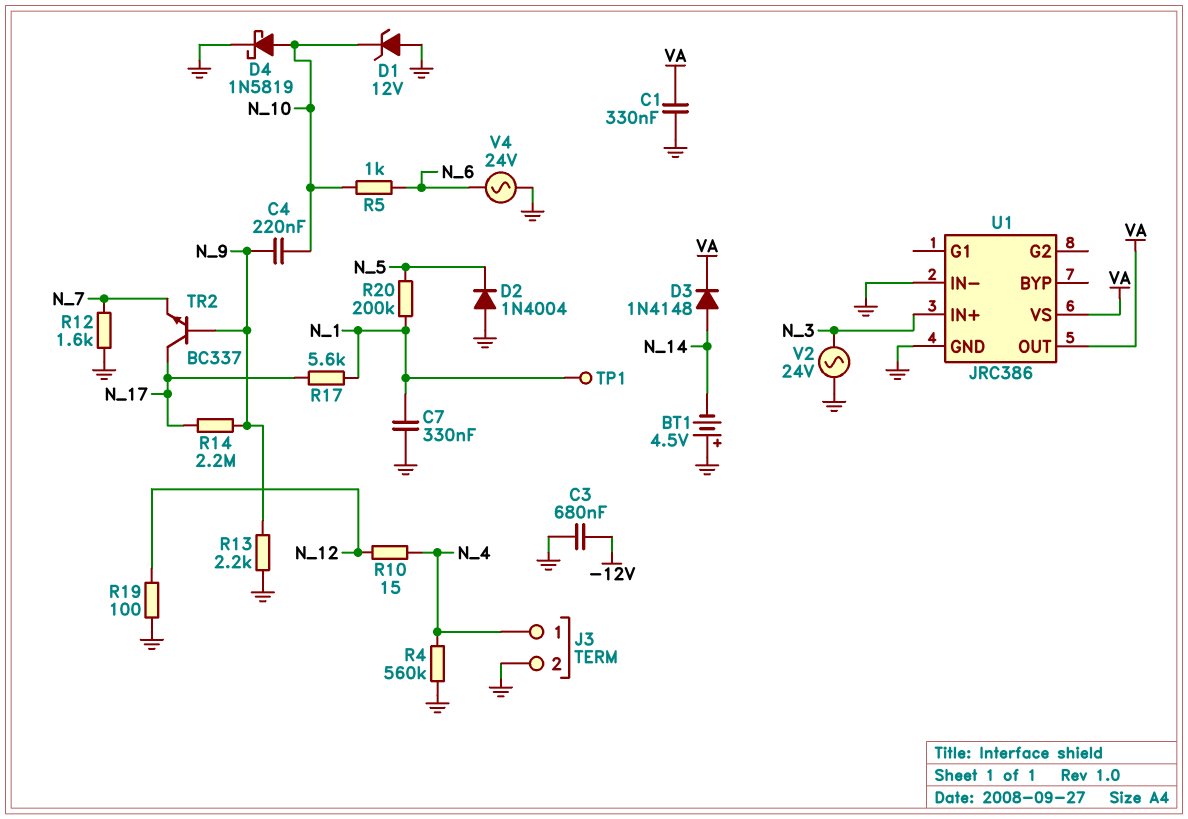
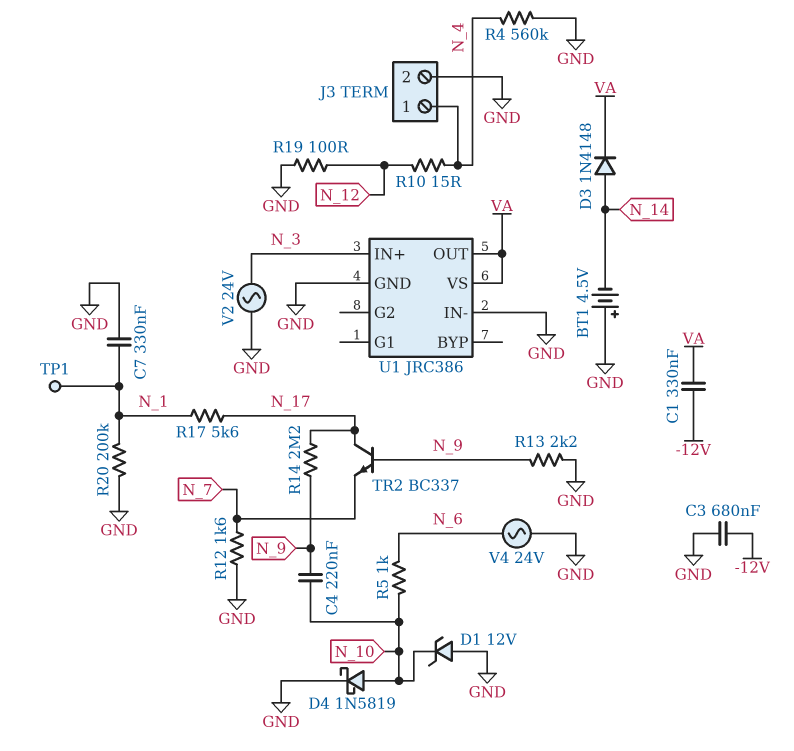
C1: 330nF (GND, VA) -> 330nF (-12V, VA)
D2: diode 1N4004 (A GND, K N_5) -> none
R20: 200k (N_1, N_5) -> 200k (GND, N_1)

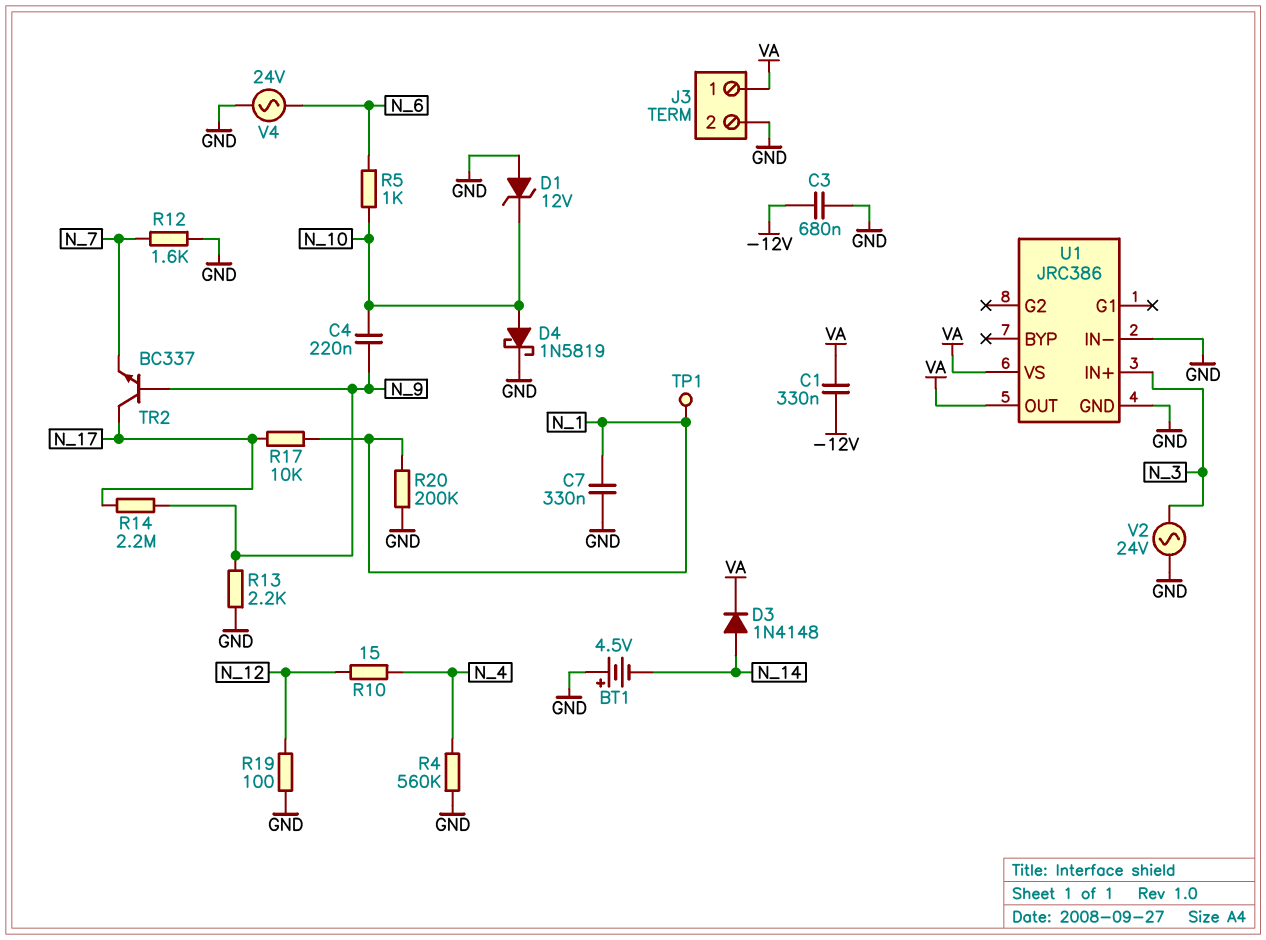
J3 pin 1: N_4 -> VA
R17: 5.6k (N_1, N_17) -> 10k (N_1, N_17)

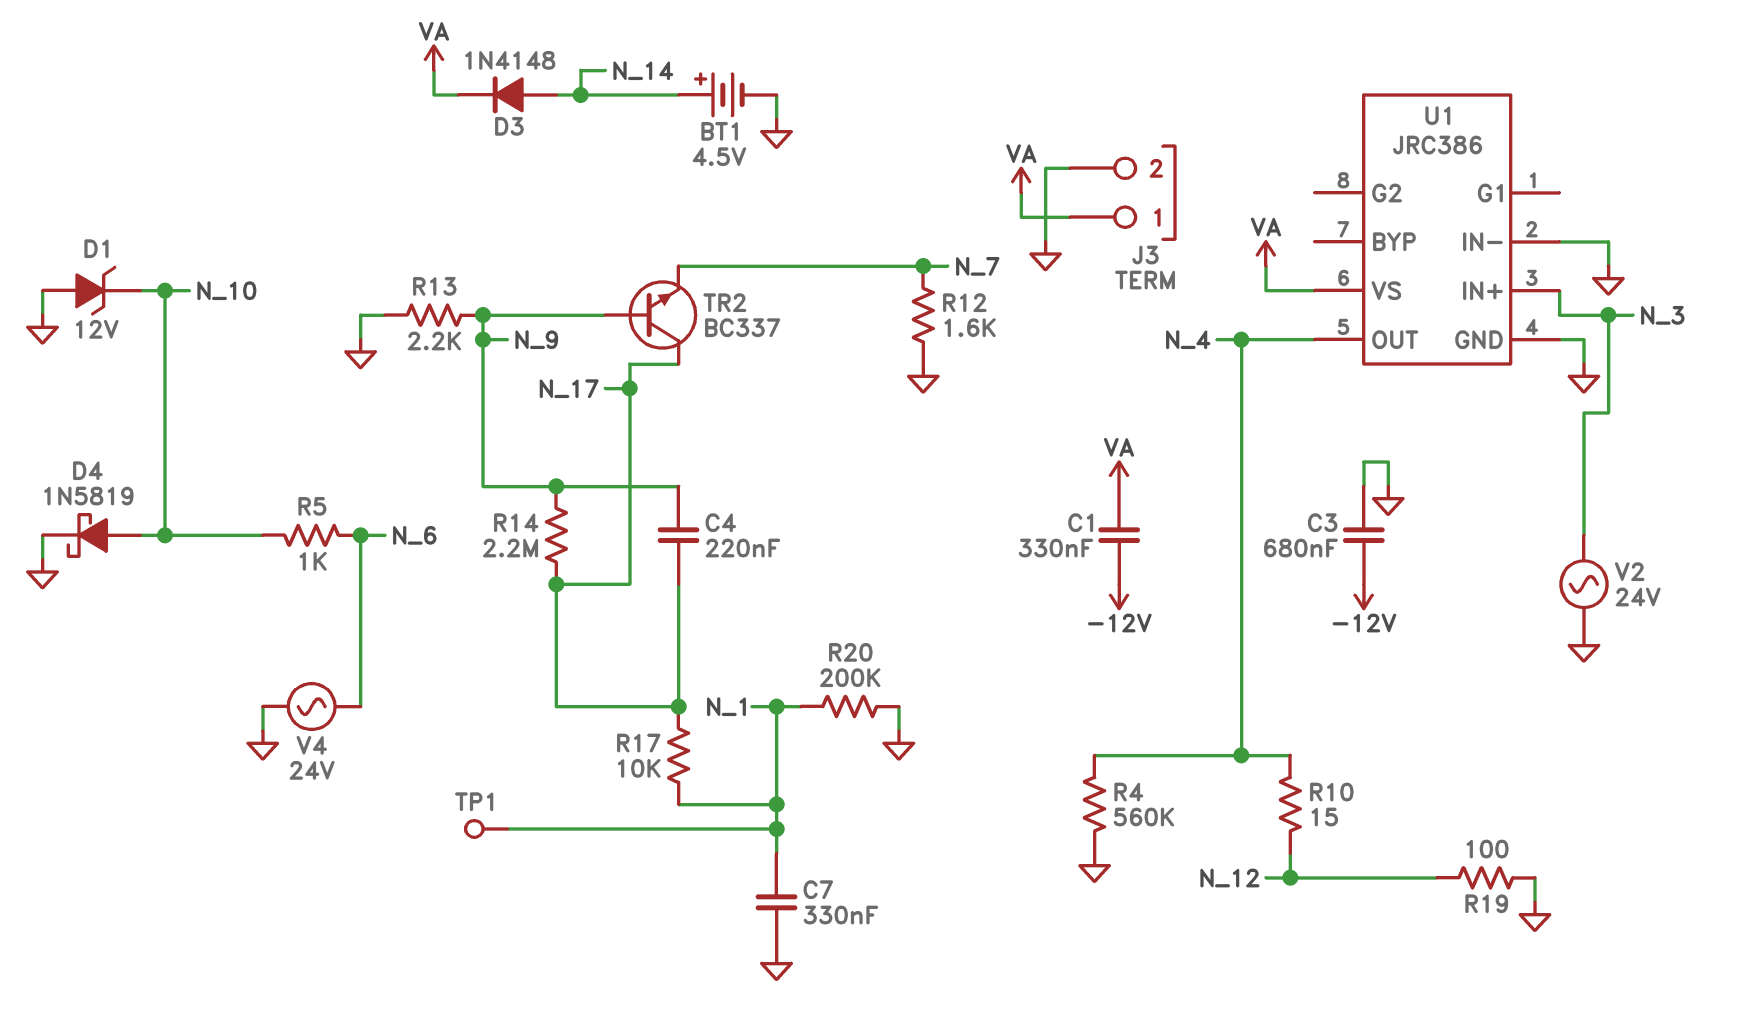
BT1: 4.5V (plus GND, minus N_14) -> 4.5V (plus N_14, minus GND)
C4: 220nF (N_9, N_10) -> 220nF (N_9, N_17)
U1 pin OUT: VA -> N_4

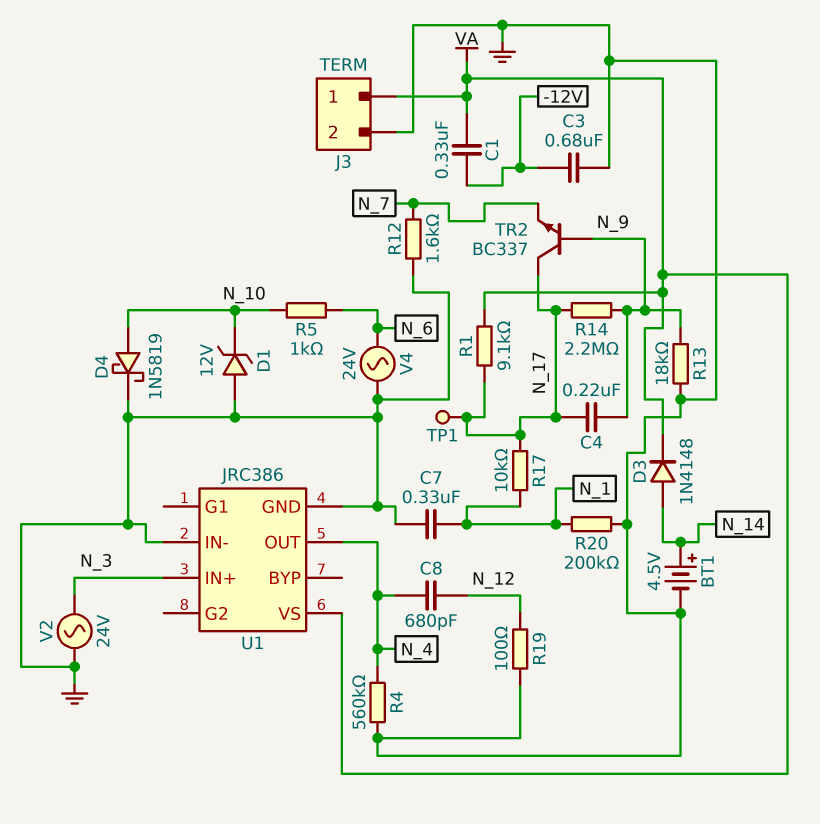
C8: none -> 680pF (N_4, N_12)
R1: none -> 9.1k (N_17, VA)
R10: 15 (N_4, N_12) -> none
R13: 2.2k (GND, N_9) -> 18k (GND, N_9)
TP1: test point (N_1) -> test point (N_17)

